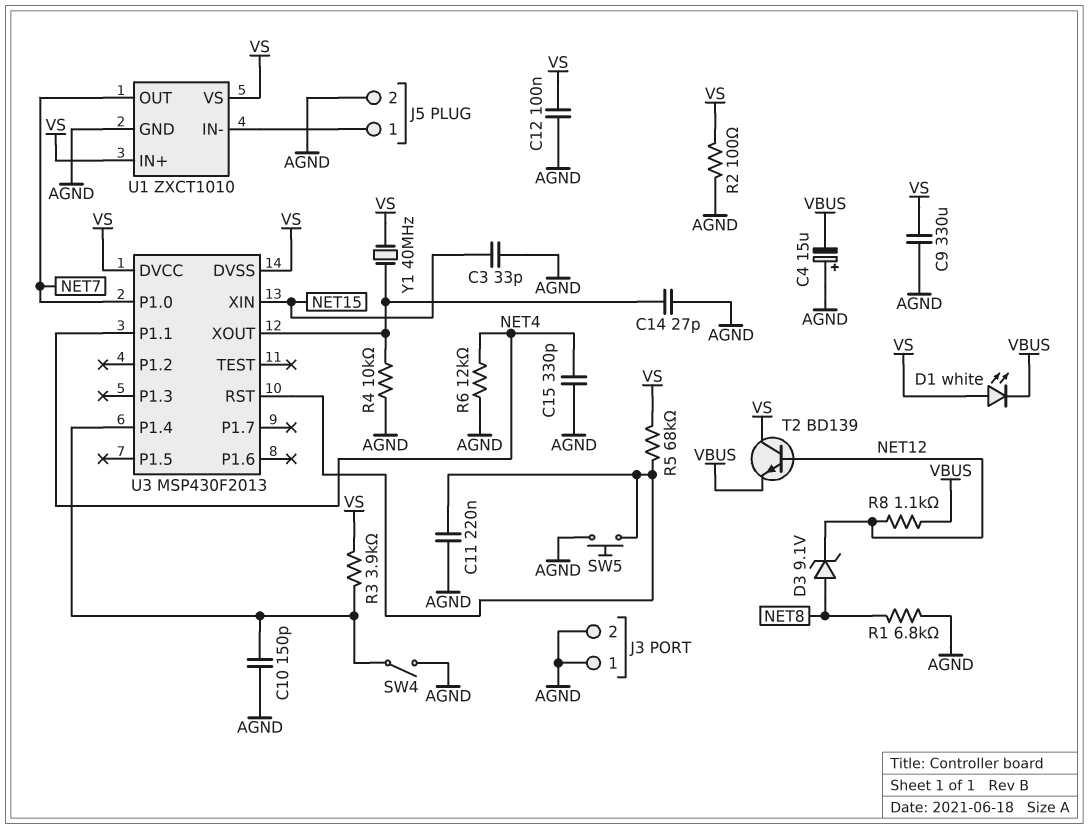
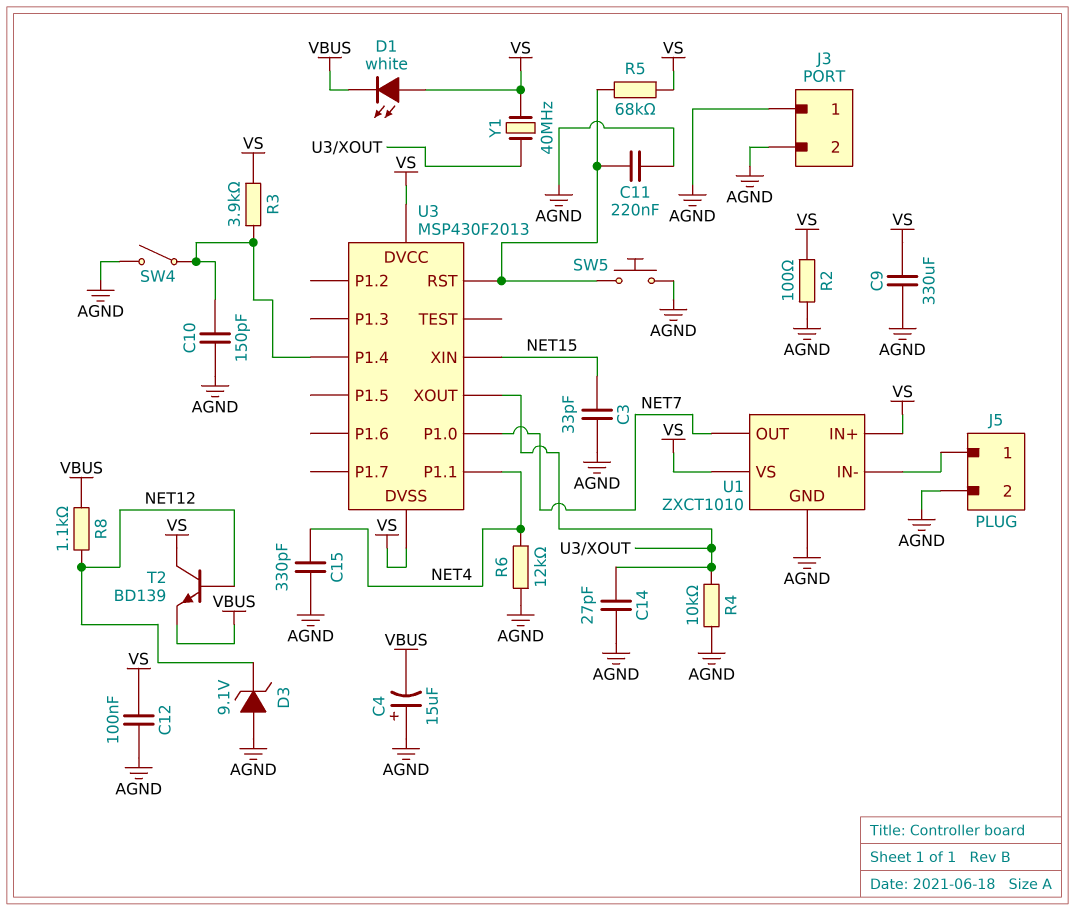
D3: zener 9.1V (A NET8, K NET12) -> zener 9.1V (A AGND, K NET12)
R1: 6.8k (AGND, NET8) -> none

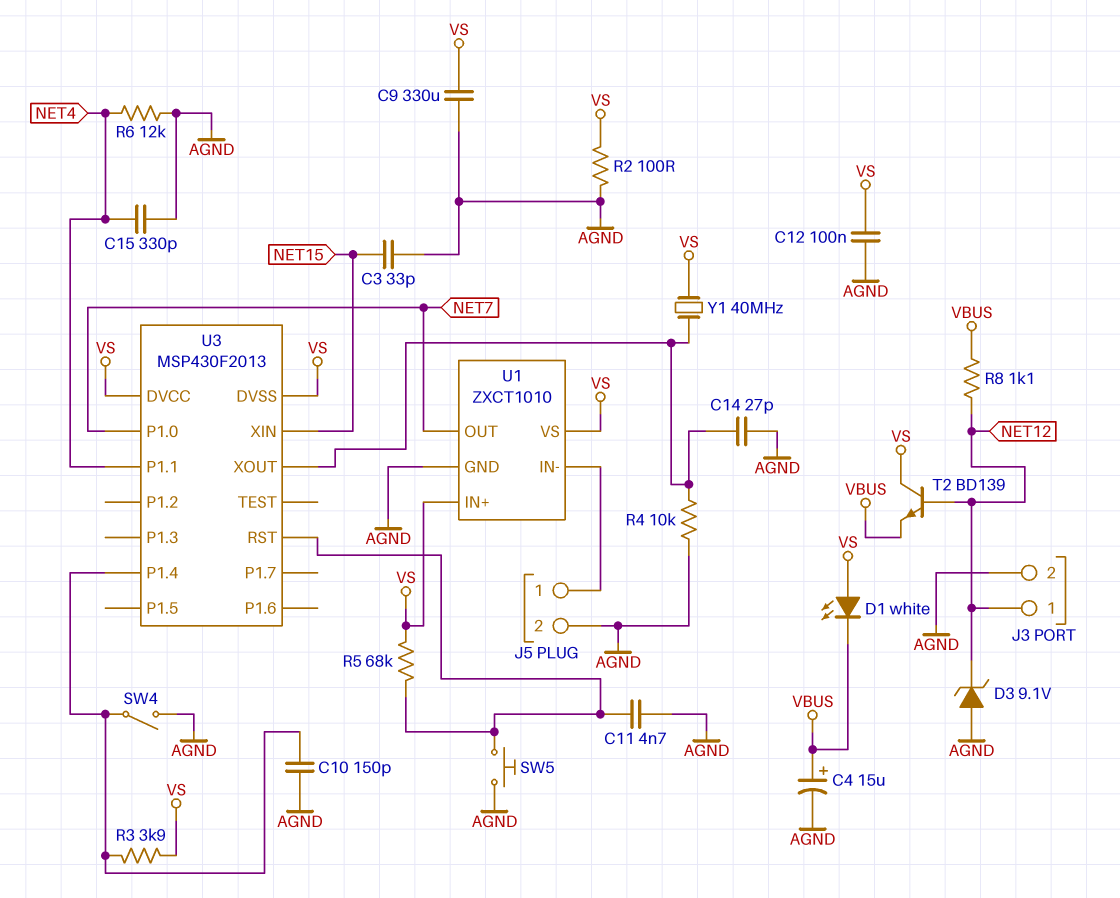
C4: 15uF (plus AGND, minus VBUS) -> 15uF (plus VBUS, minus AGND)
C11: 220nF (AGND, U3/RST) -> 4.7nF (AGND, U3/RST)
J3 pin 1: AGND -> NET12

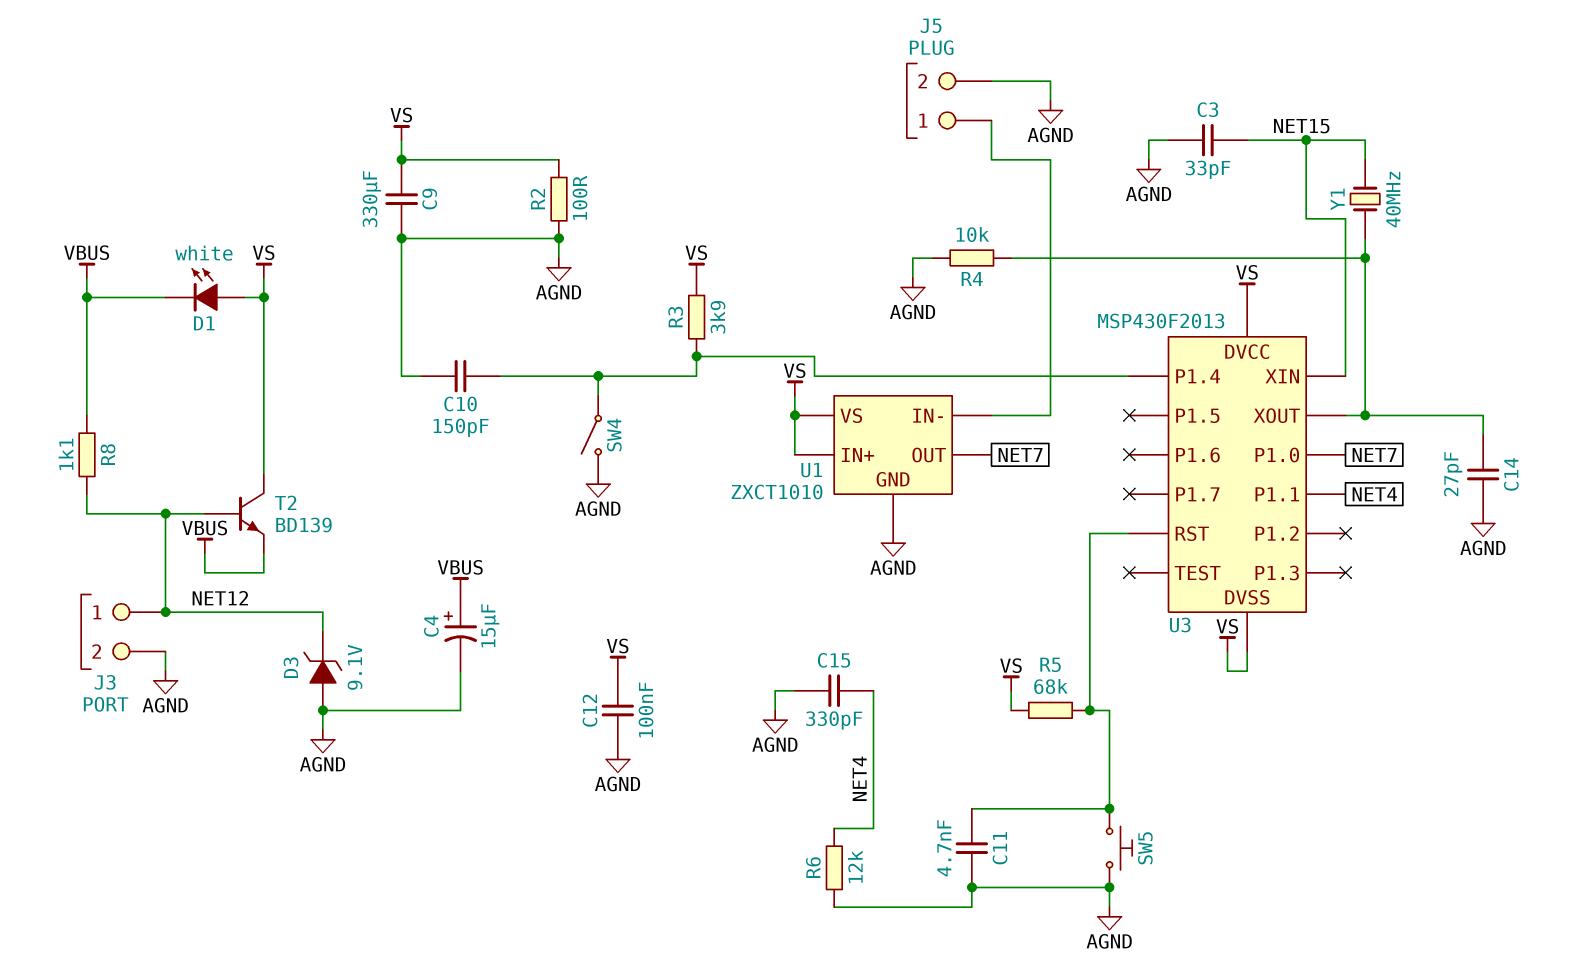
Y1: 40MHz (U3/XOUT, VS) -> 40MHz (NET15, U3/XOUT)

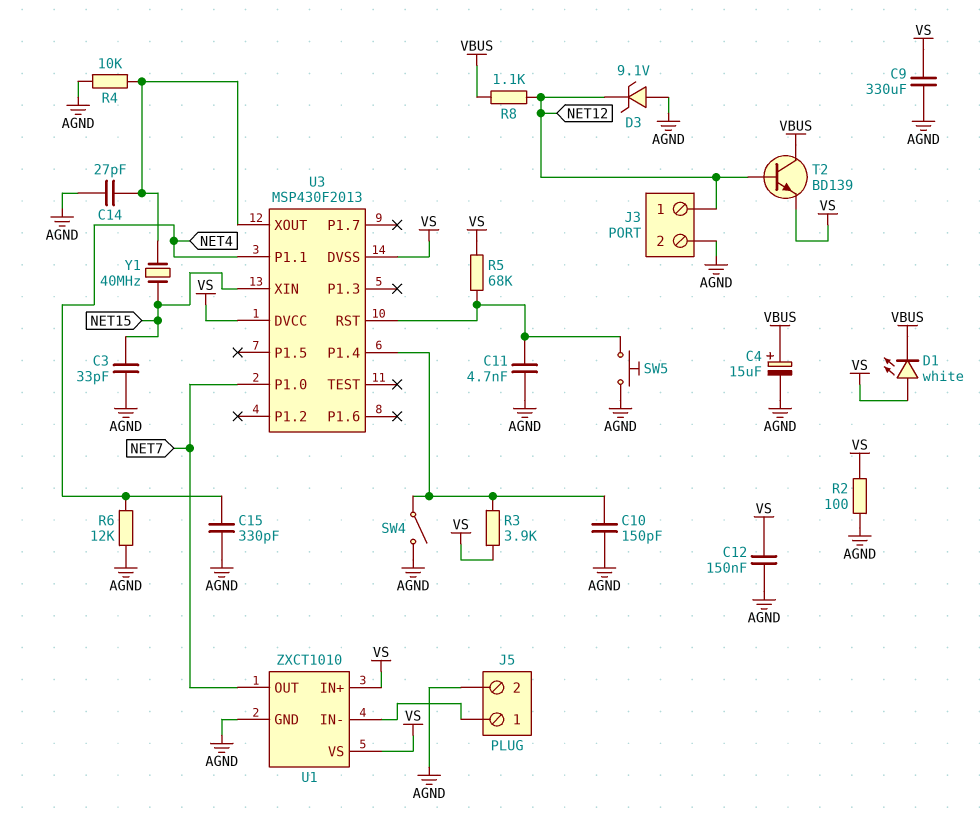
C12: 100nF (AGND, VS) -> 150nF (AGND, VS)
T2: NPN BD139 (B NET12, C VS, E VBUS) -> NPN BD139 (B NET12, C VBUS, E VS)

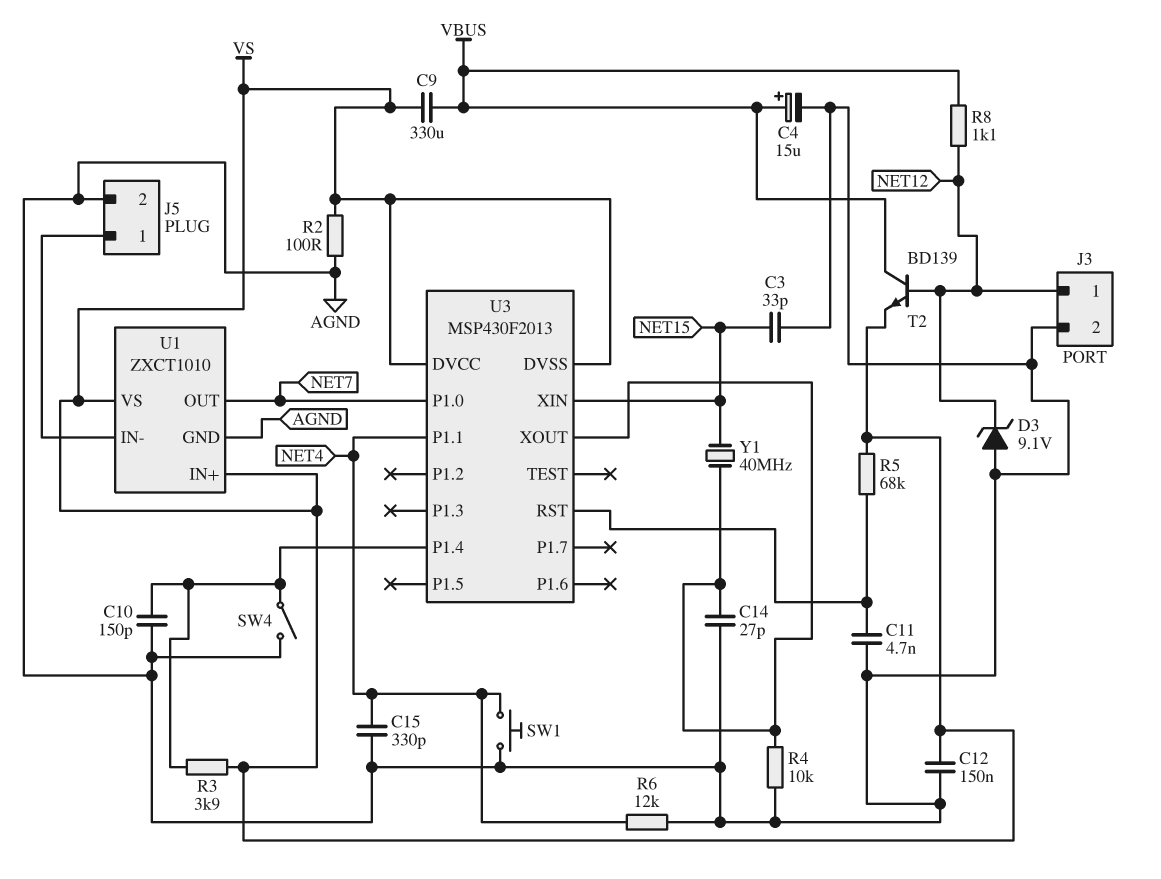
C9: 330uF (AGND, VS) -> 330uF (VBUS, VS)
D1: LED white (A VS, K VBUS) -> none
SW1: none -> button (AGND, NET4)
SW5: button (AGND, U3/RST) -> none

